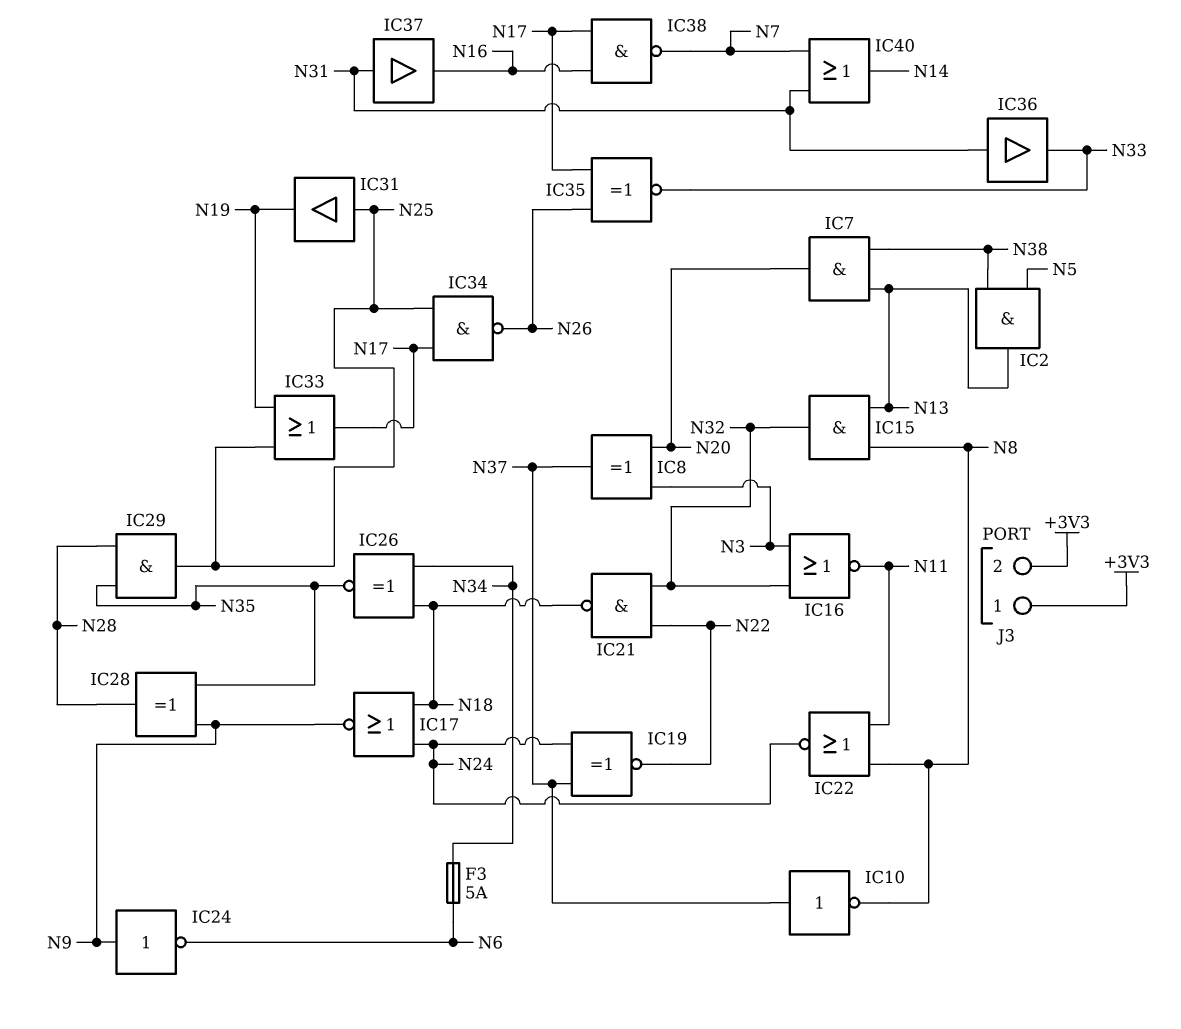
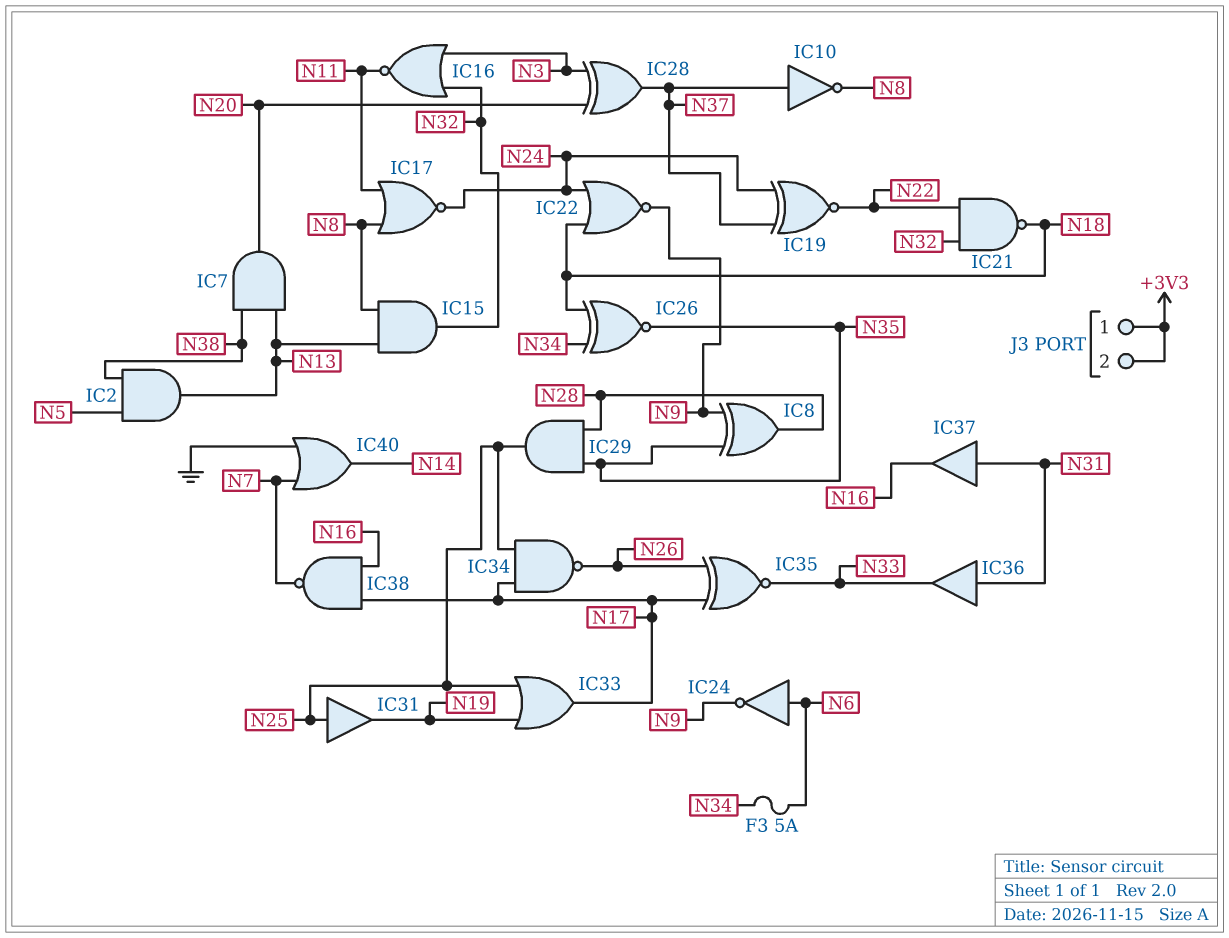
IC8: XOR (in N3, in N20, out N37) -> XOR (in N9, in N35, out N28)
IC17: NOR (in N18, in N24, out N9) -> NOR (in N8, in N11, out N24)
IC22: NOR (in N8, in N11, out N24) -> NOR (in N18, in N24, out N9)
IC24: NOT (in N9, out N6) -> NOT (in N6, out N9)
IC28: XOR (in N9, in N35, out N28) -> XOR (in N3, in N20, out N37)
IC40: OR (in N7, in N31, out N14) -> OR (in GND, in N7, out N14)

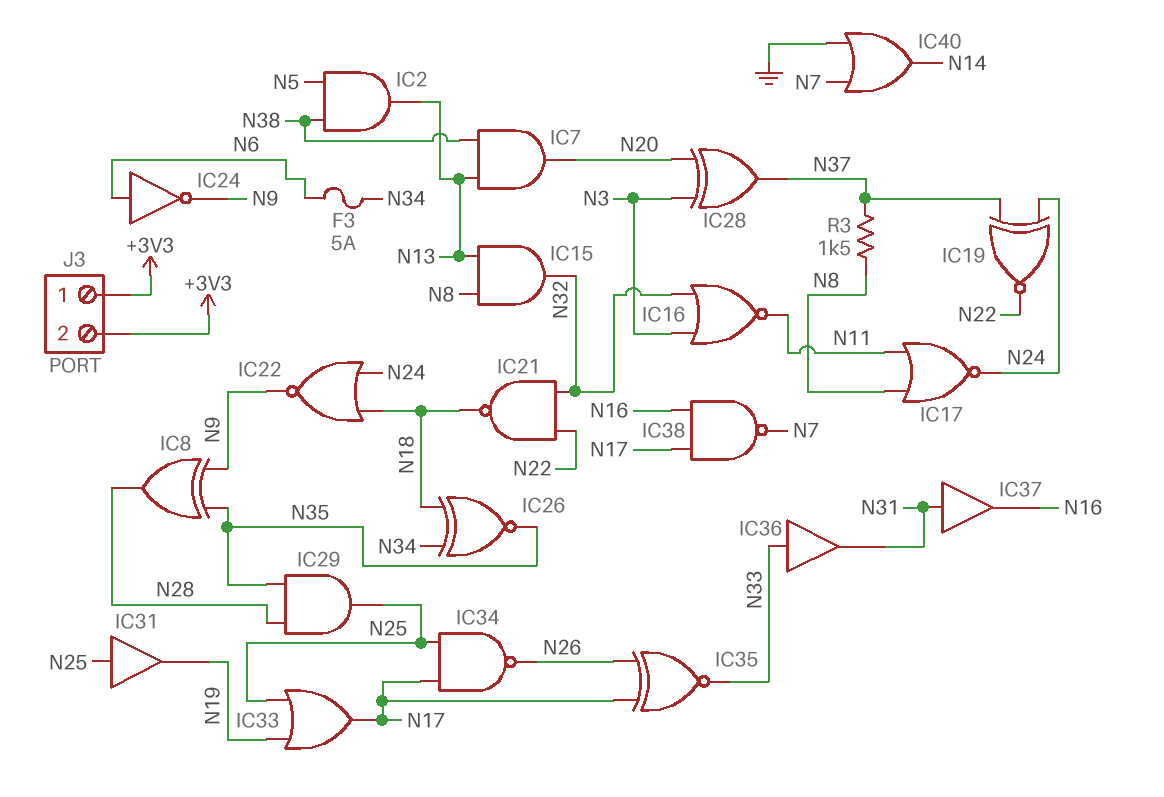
IC10: NOT (in N37, out N8) -> none
IC36: buffer (in N31, out N33) -> buffer (in N33, out N31)
R3: none -> 1.5k (N8, N37)

